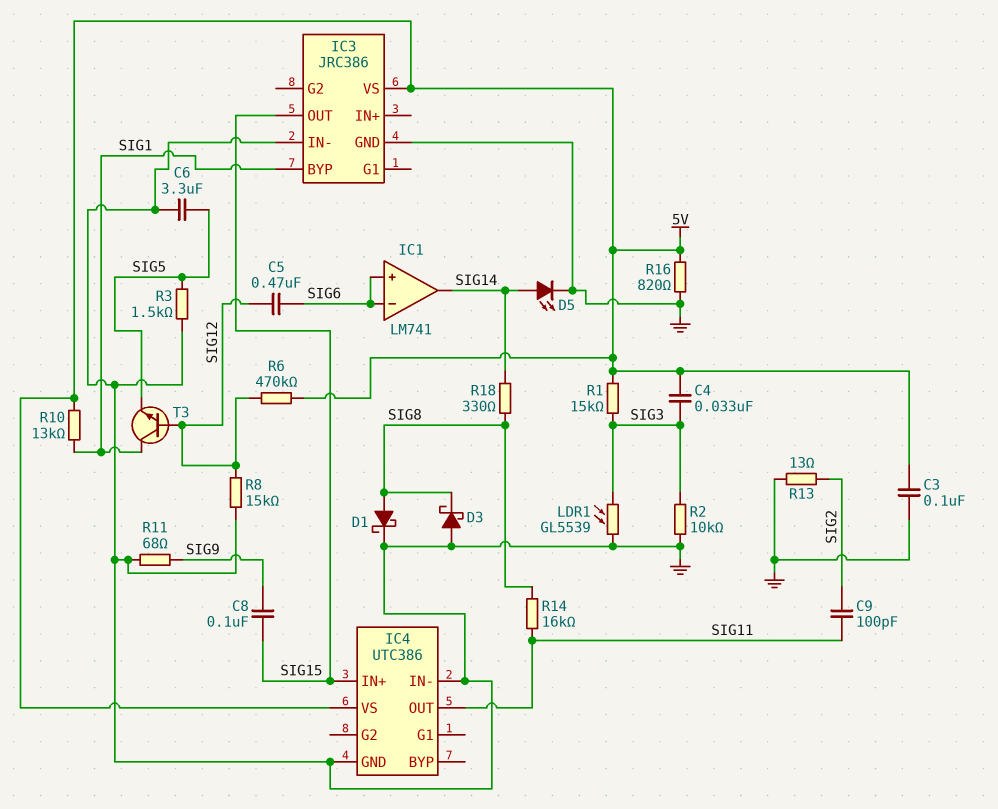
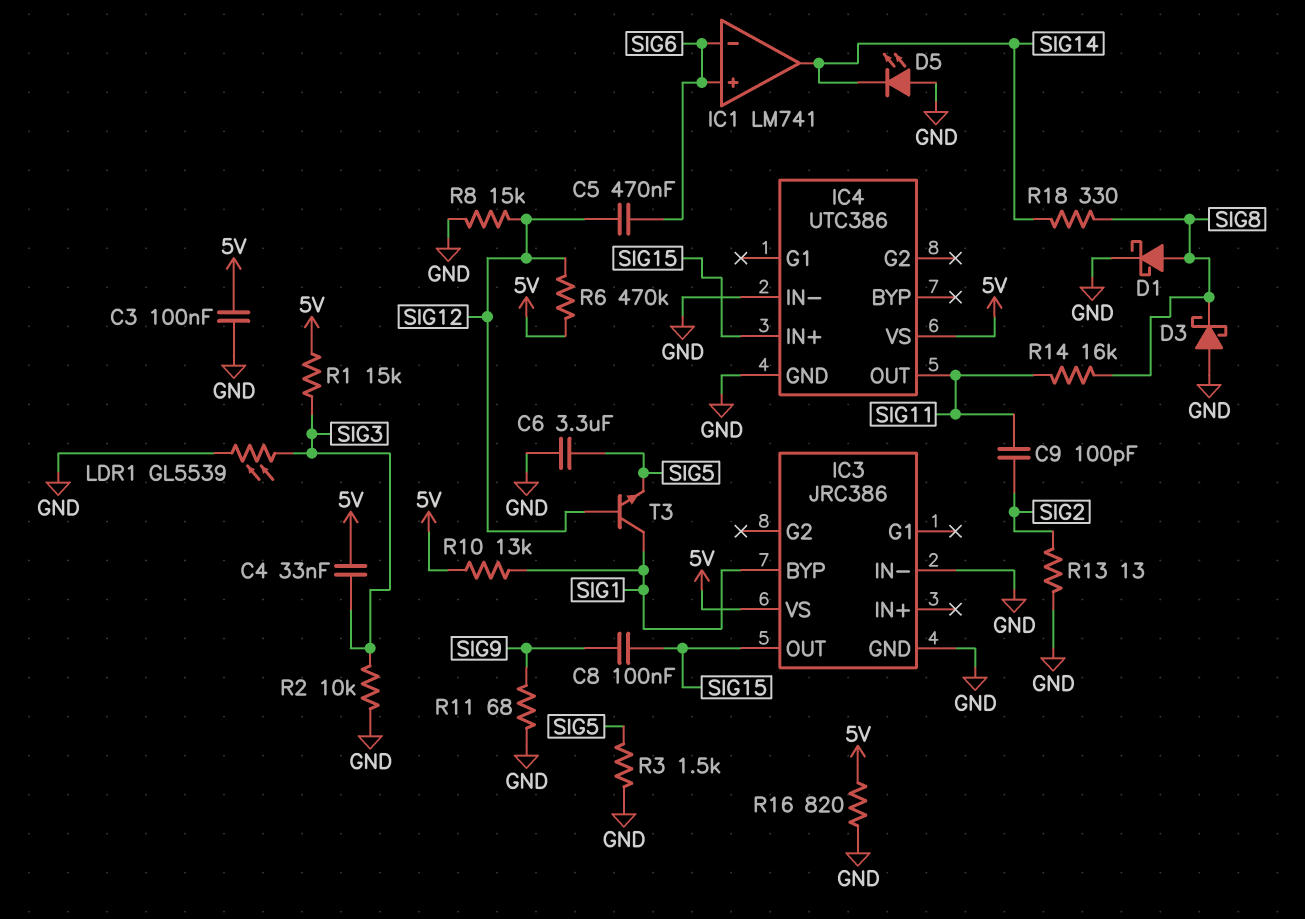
D5: LED (A SIG14, K GND) -> LED (A GND, K SIG14)

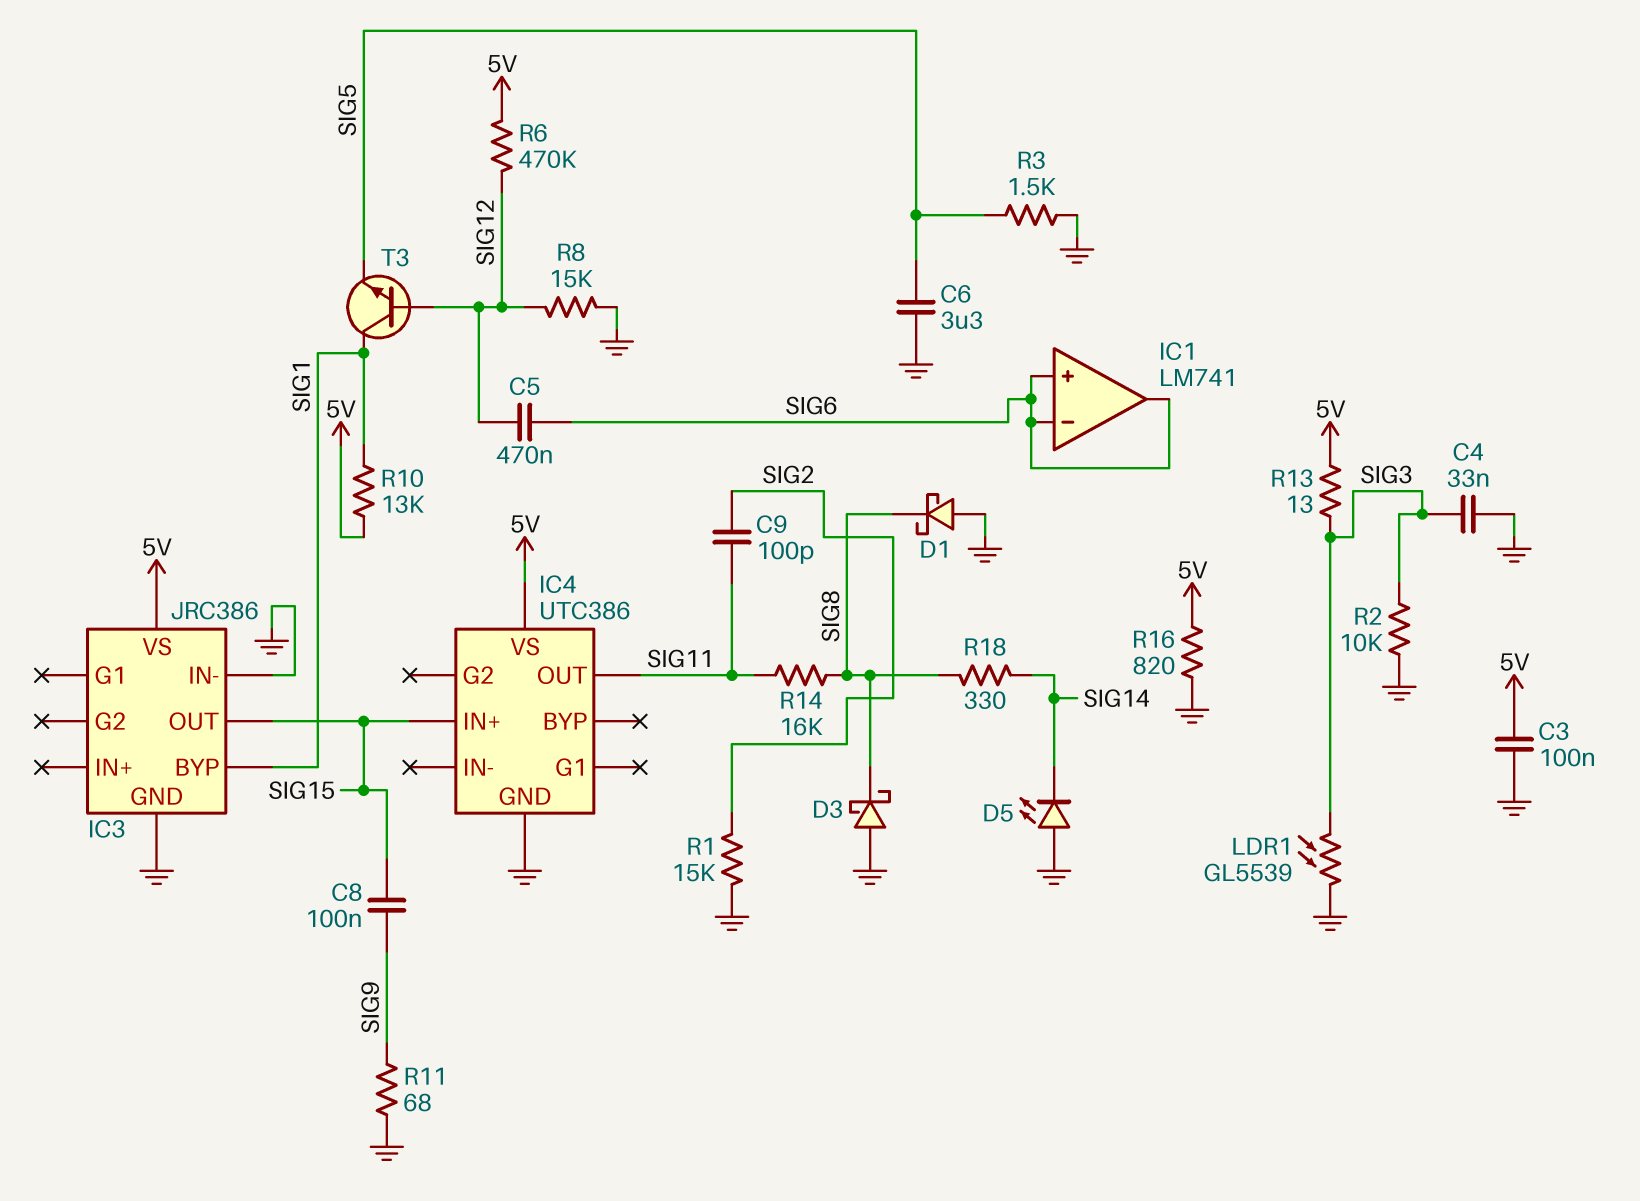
C4: 33nF (5V, SIG3) -> 33nF (GND, SIG3)
D1: schottky (A SIG8, K GND) -> schottky (A GND, K SIG8)
IC1 pin out: SIG14 -> SIG6
IC4 pin IN-: GND -> none
R1: 15k (5V, SIG3) -> 15k (GND, SIG2)
R13: 13 (GND, SIG2) -> 13 (5V, SIG3)

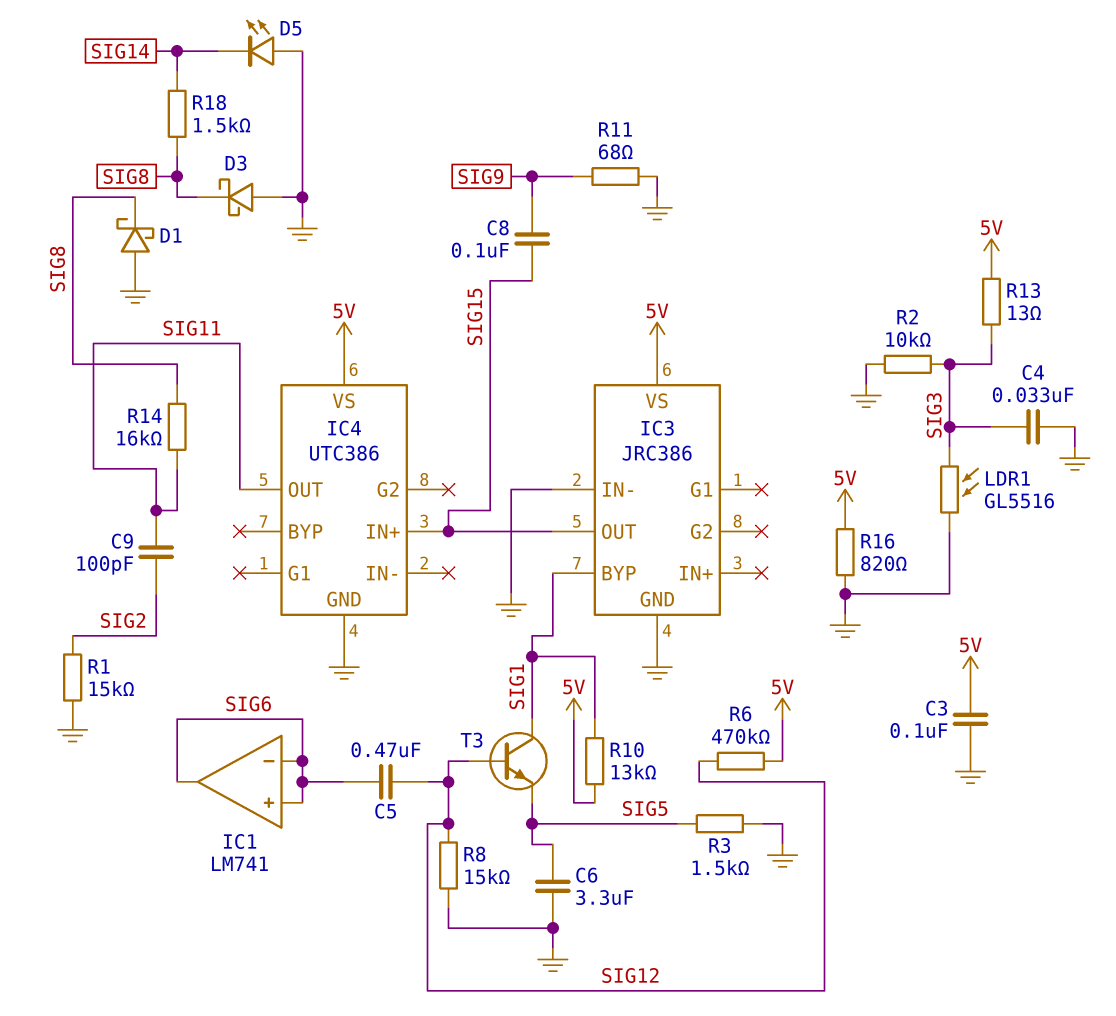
LDR1: GL5539 (GND, SIG3) -> GL5516 (GND, SIG3)
R18: 330 (SIG8, SIG14) -> 1.5k (SIG8, SIG14)

